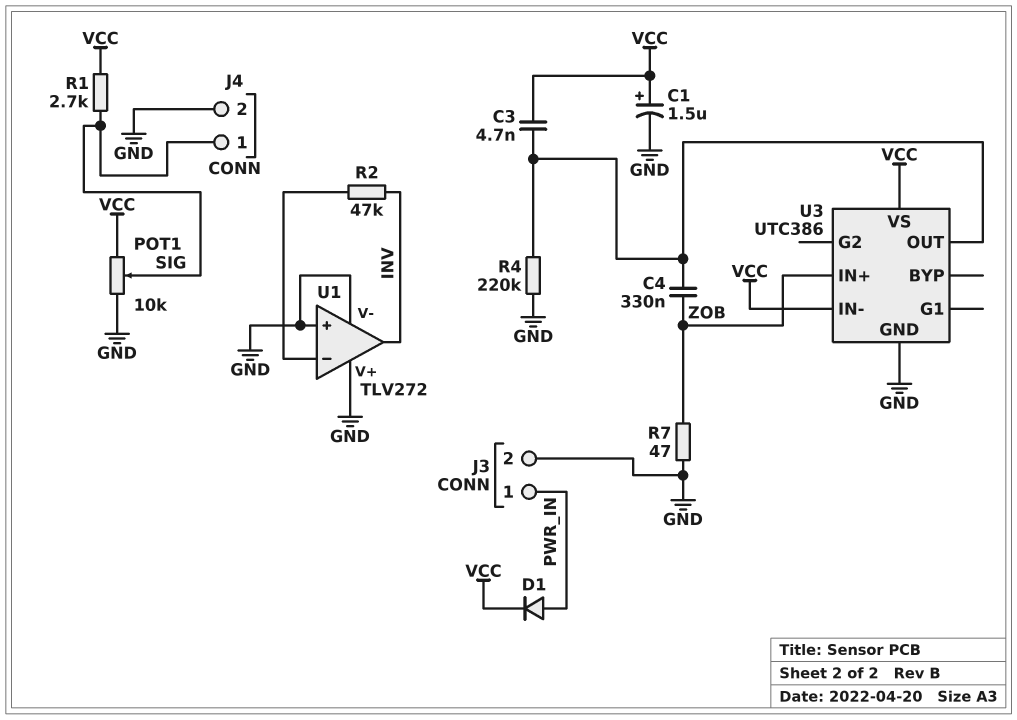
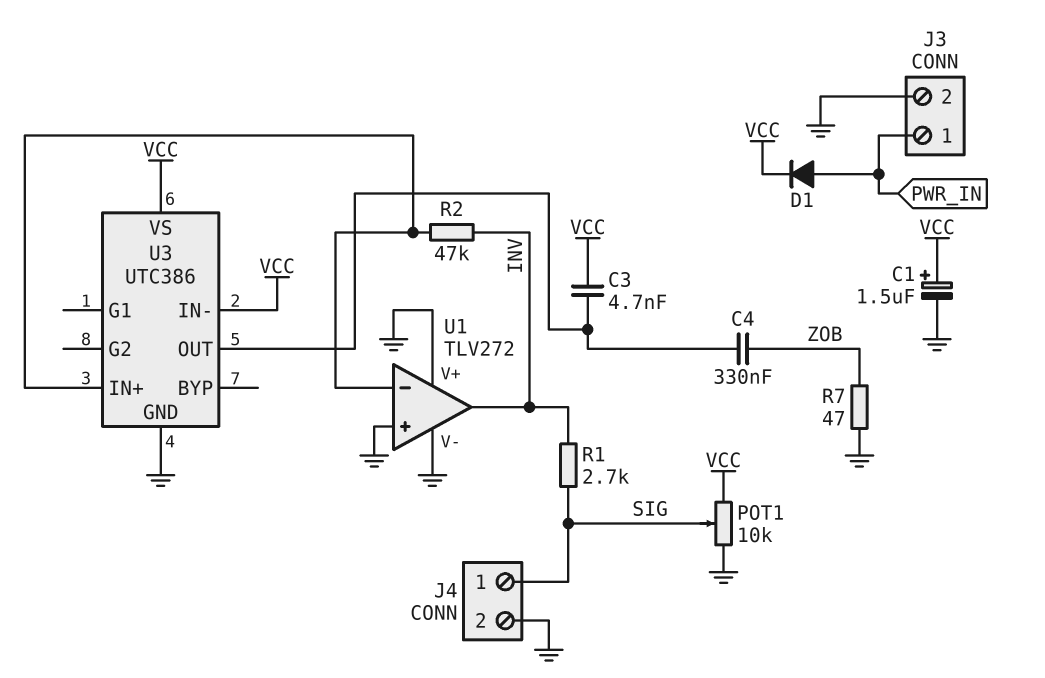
R1: 2.7k (SIG, VCC) -> 2.7k (INV, SIG)
R4: 220k (GND, U3/OUT) -> none
U3 pin IN+: ZOB -> U1/in-

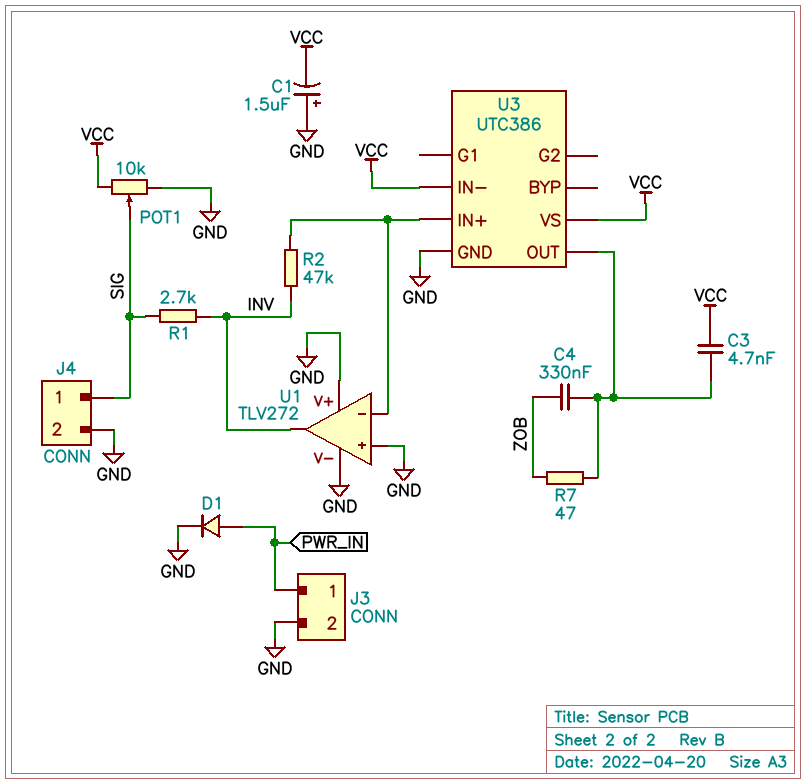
C1: 1.5uF (plus VCC, minus GND) -> 1.5uF (plus GND, minus VCC)
D1: diode (A PWR_IN, K VCC) -> diode (A PWR_IN, K GND)
R7: 47 (GND, ZOB) -> 47 (U3/OUT, ZOB)

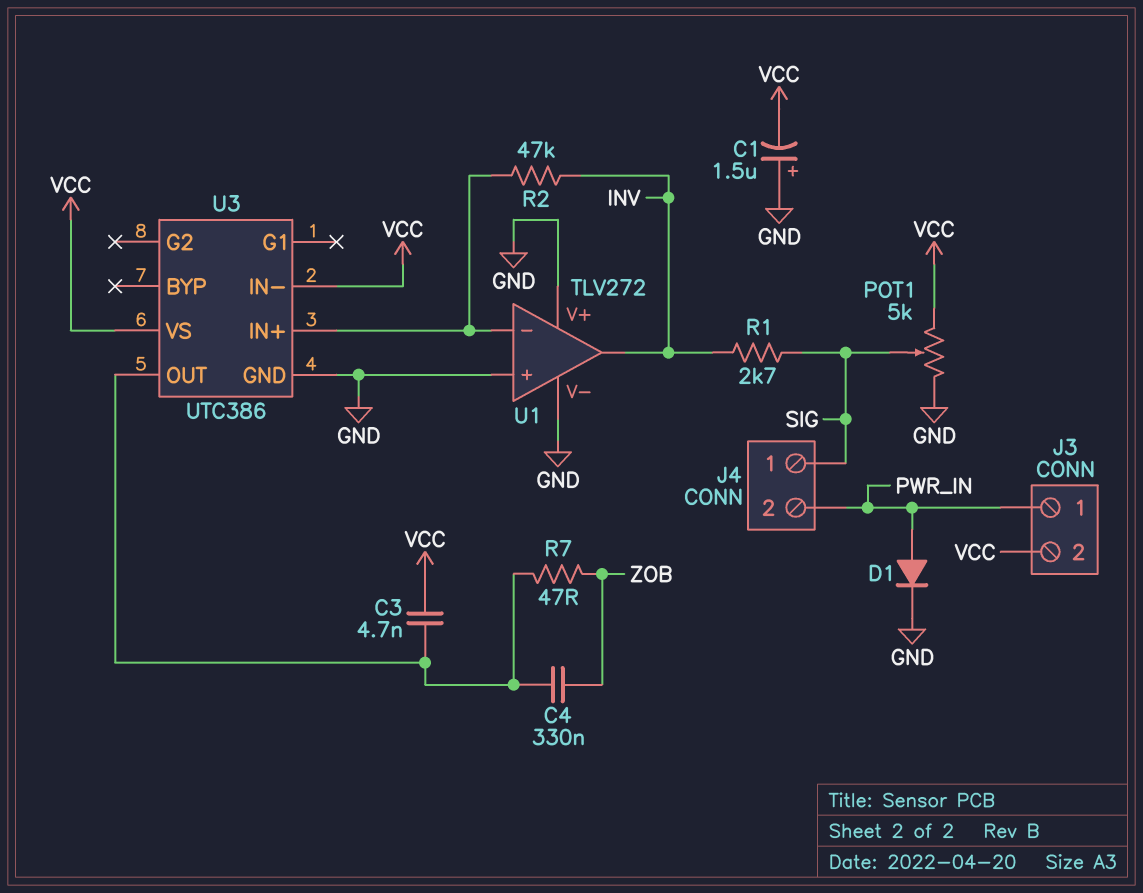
J3 pin 2: GND -> VCC
J4 pin 2: GND -> PWR_IN
POT1: 10k (GND, VCC, wiper SIG) -> 5k (GND, VCC, wiper SIG)

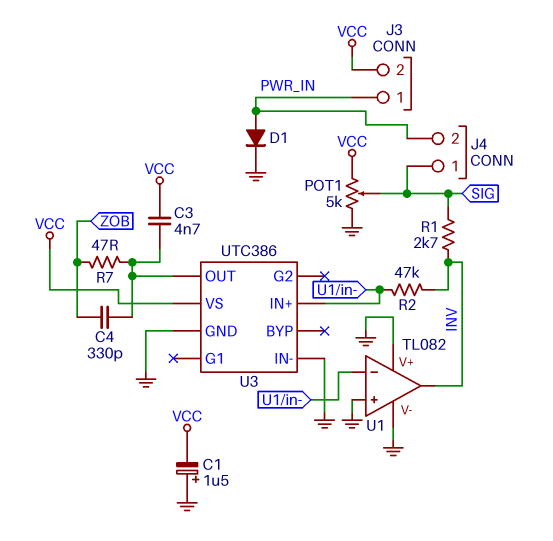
C4: 330nF (U3/OUT, ZOB) -> 330pF (U3/OUT, ZOB)
U1: TLV272 -> TL082
U3 pin IN-: VCC -> GND

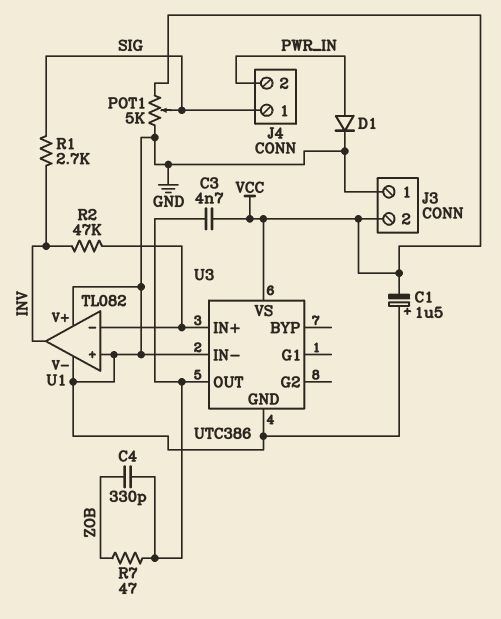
J3 pin 1: PWR_IN -> GND

